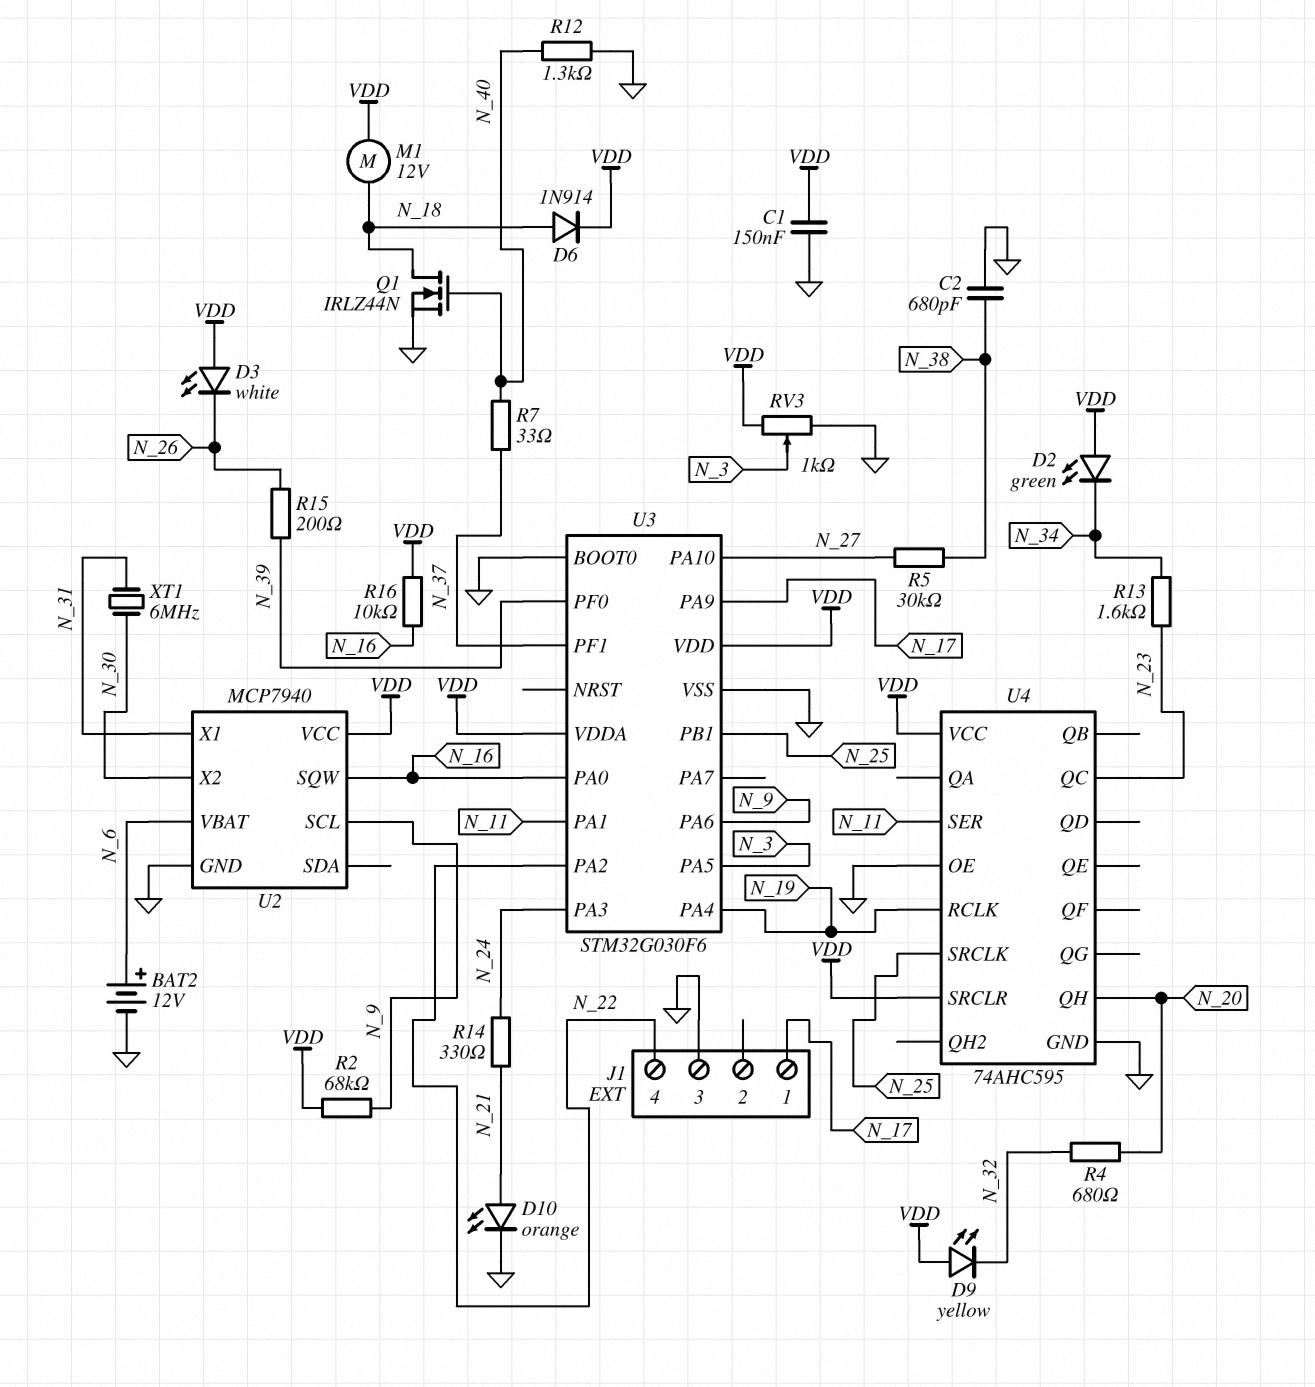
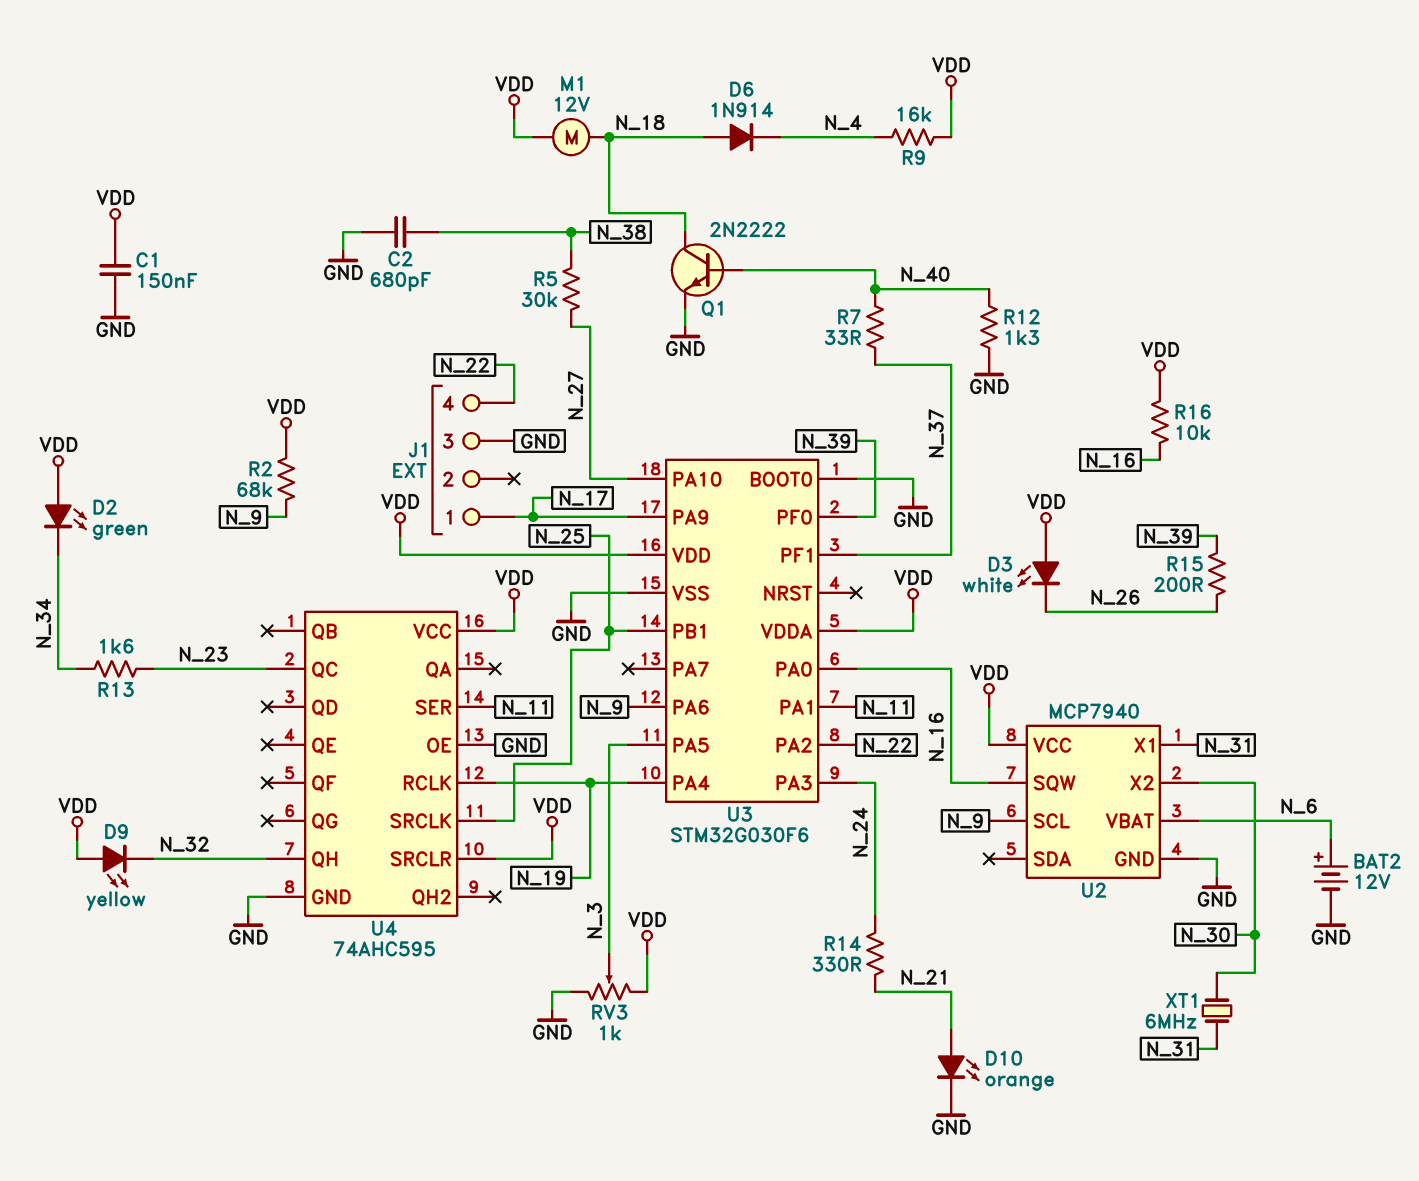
D6: diode 1N914 (A N_18, K VDD) -> diode 1N914 (A N_18, K N_4)
Q1: NMOS IRLZ44N (G N_40, D N_18, S GND) -> NPN 2N2222 (B N_40, C N_18, E GND)
R4: 680 (N_20, N_32) -> none
R9: none -> 16k (N_4, VDD)
U4 pin QH: N_20 -> N_32

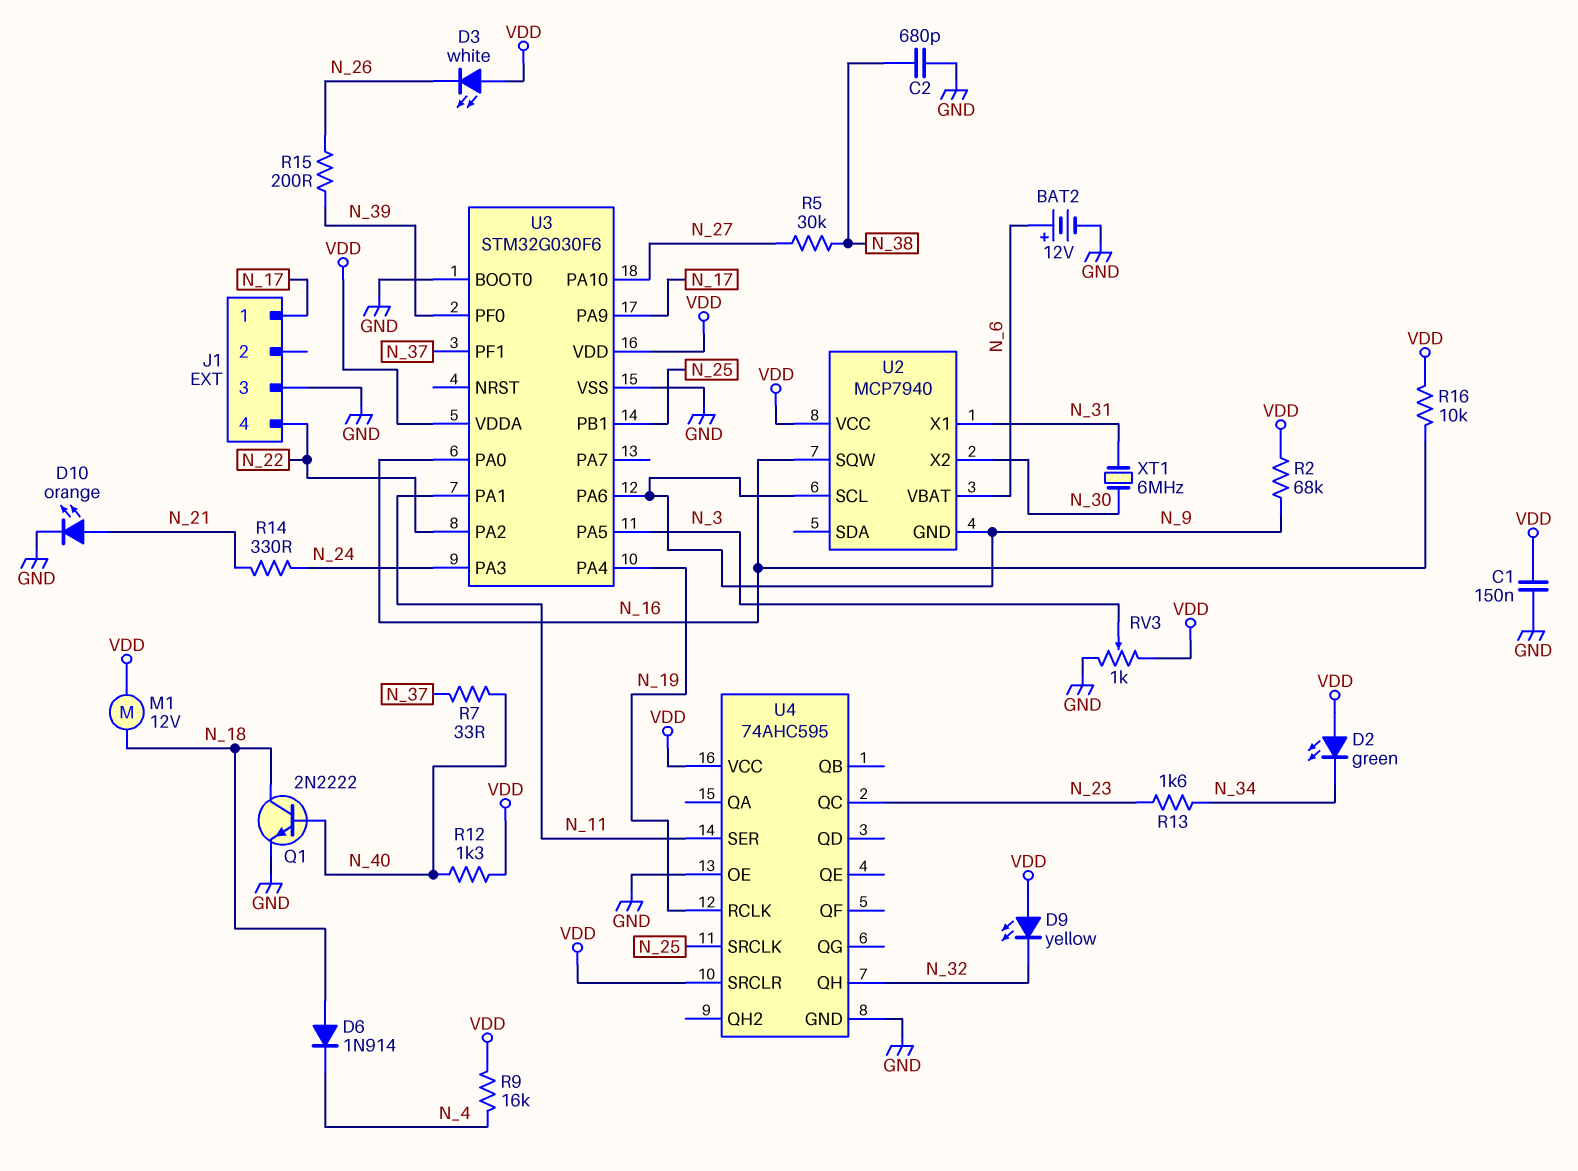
R12: 1.3k (GND, N_40) -> 1.3k (N_40, VDD)
U2 pin GND: GND -> N_9

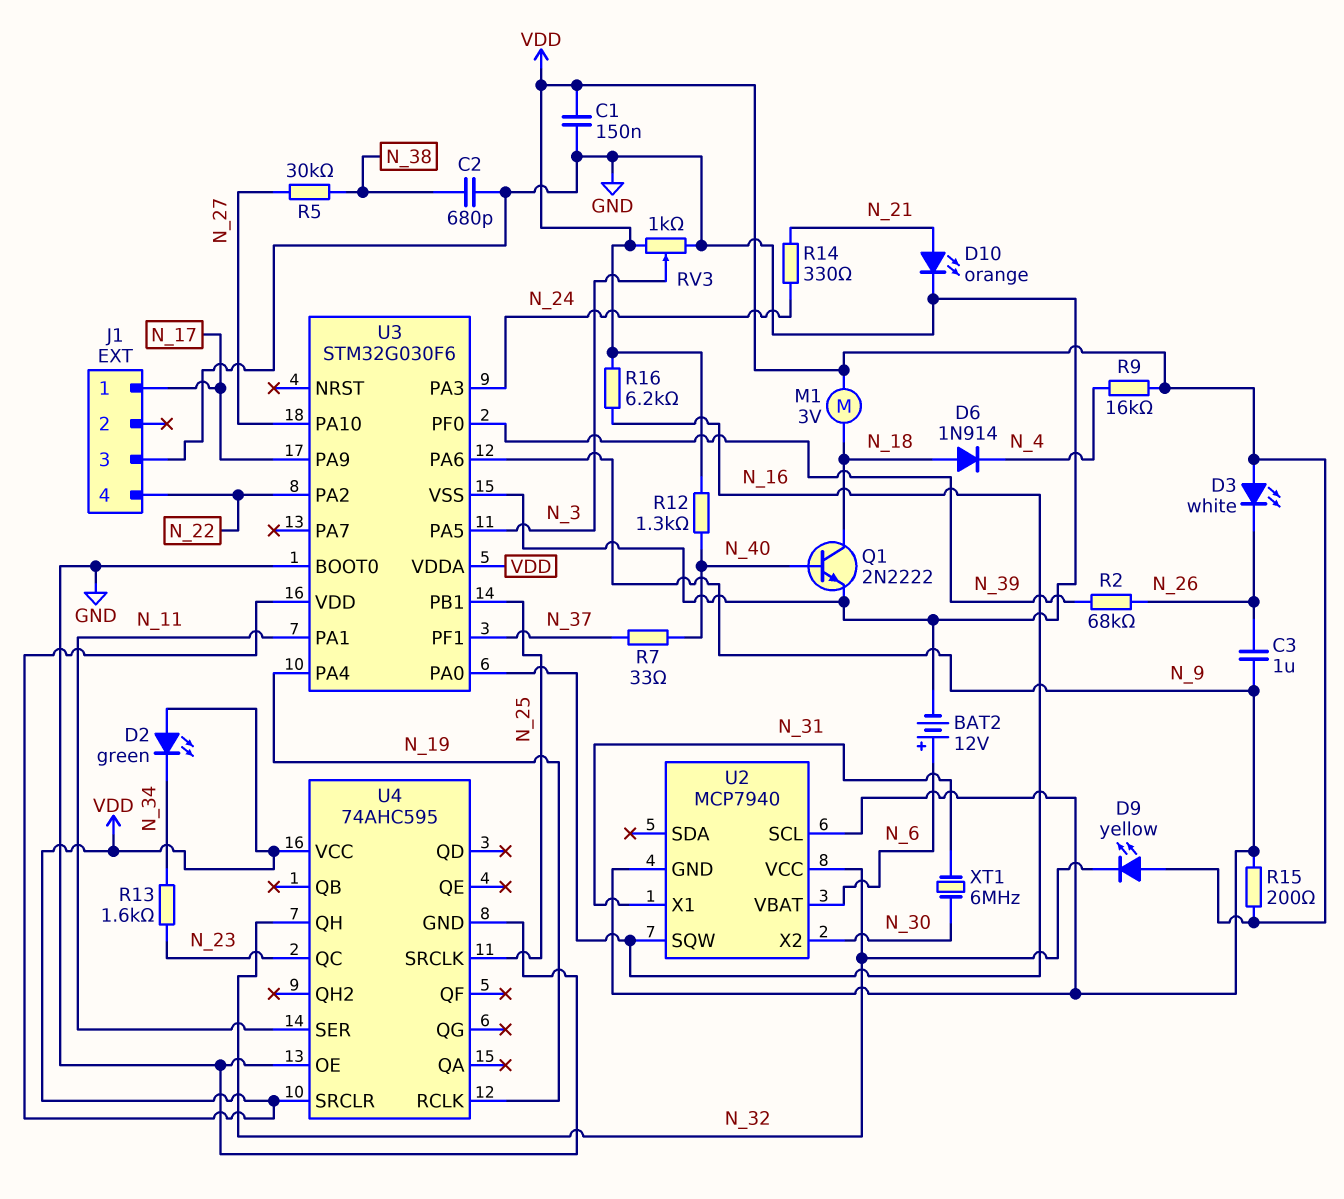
C3: none -> 1uF (N_9, N_26)
M1: motor 12V (N_18, VDD) -> motor 3V (N_18, VDD)
R2: 68k (N_9, VDD) -> 68k (N_26, N_39)
R15: 200 (N_26, N_39) -> 200 (N_9, VDD)
R16: 10k (N_16, VDD) -> 6.2k (N_16, VDD)
U2 pin VCC: VDD -> N_32

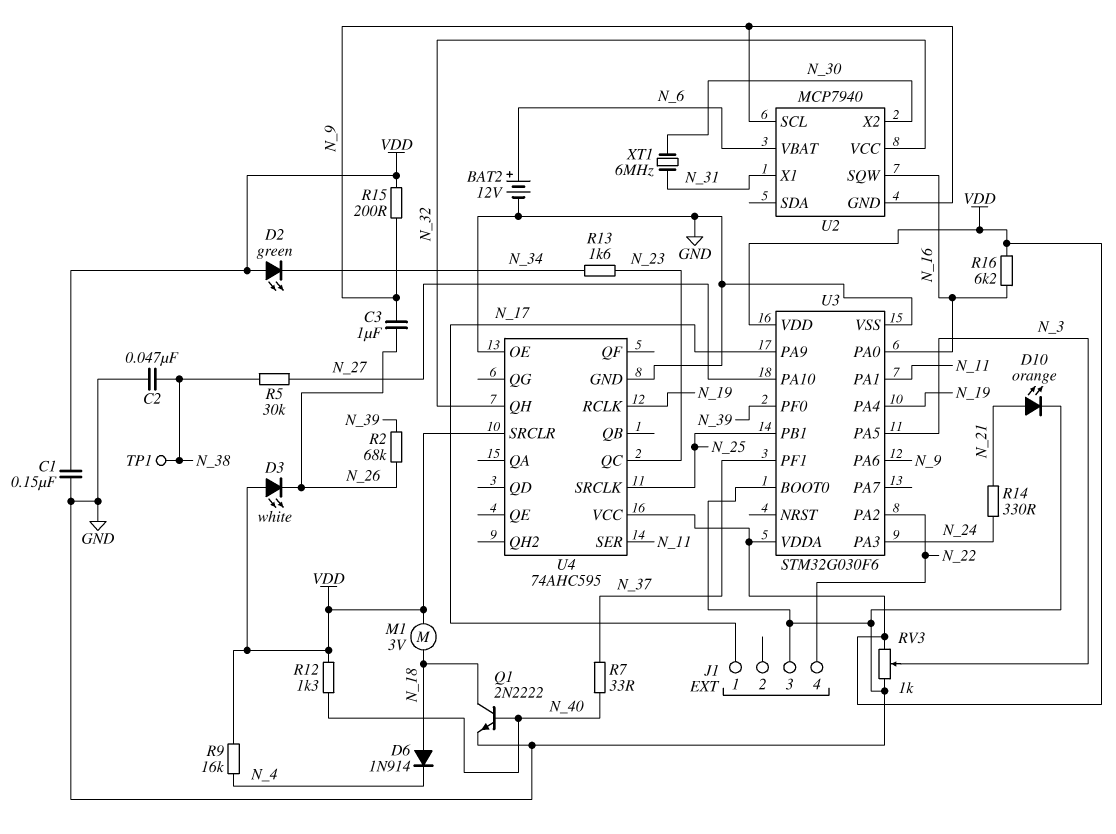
C2: 680pF (GND, N_38) -> 47nF (GND, N_38)
D9: LED yellow (A VDD, K N_32) -> none
TP1: none -> test point (N_38)

